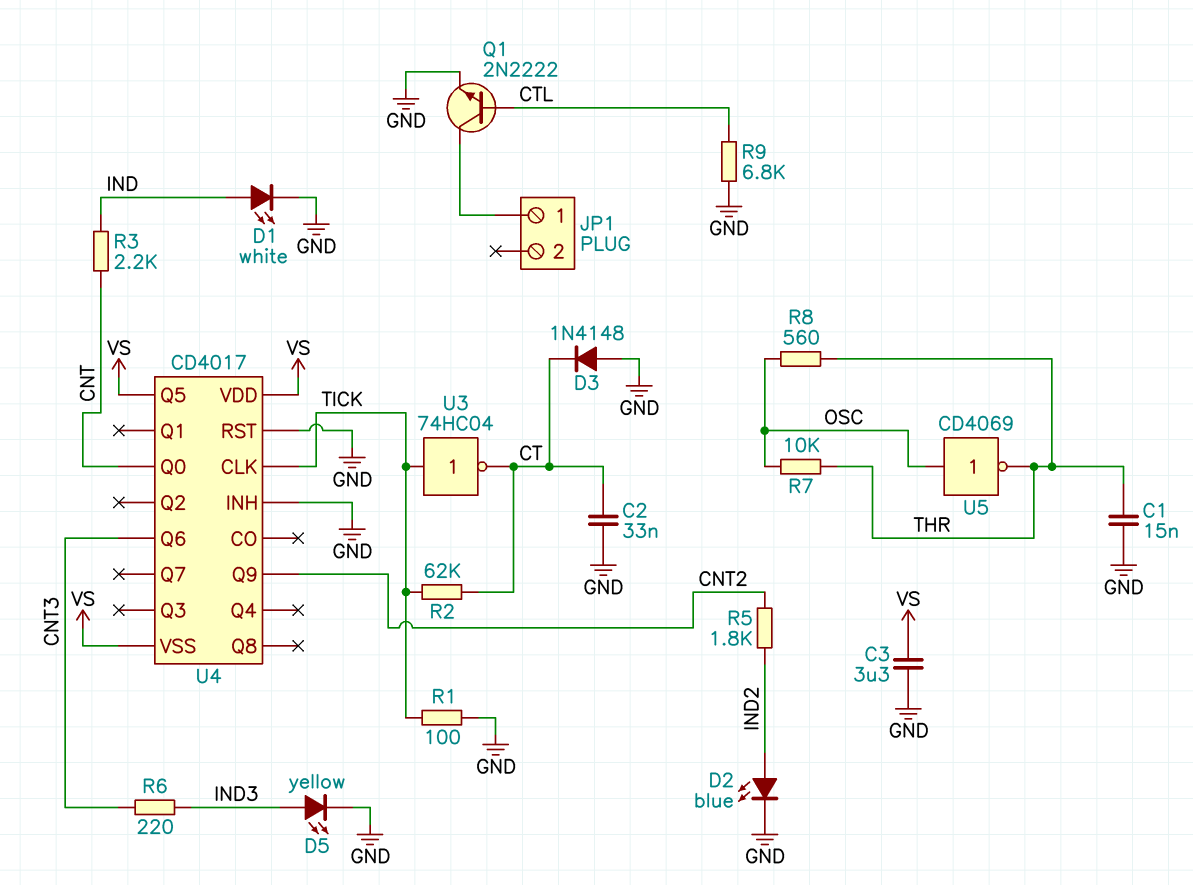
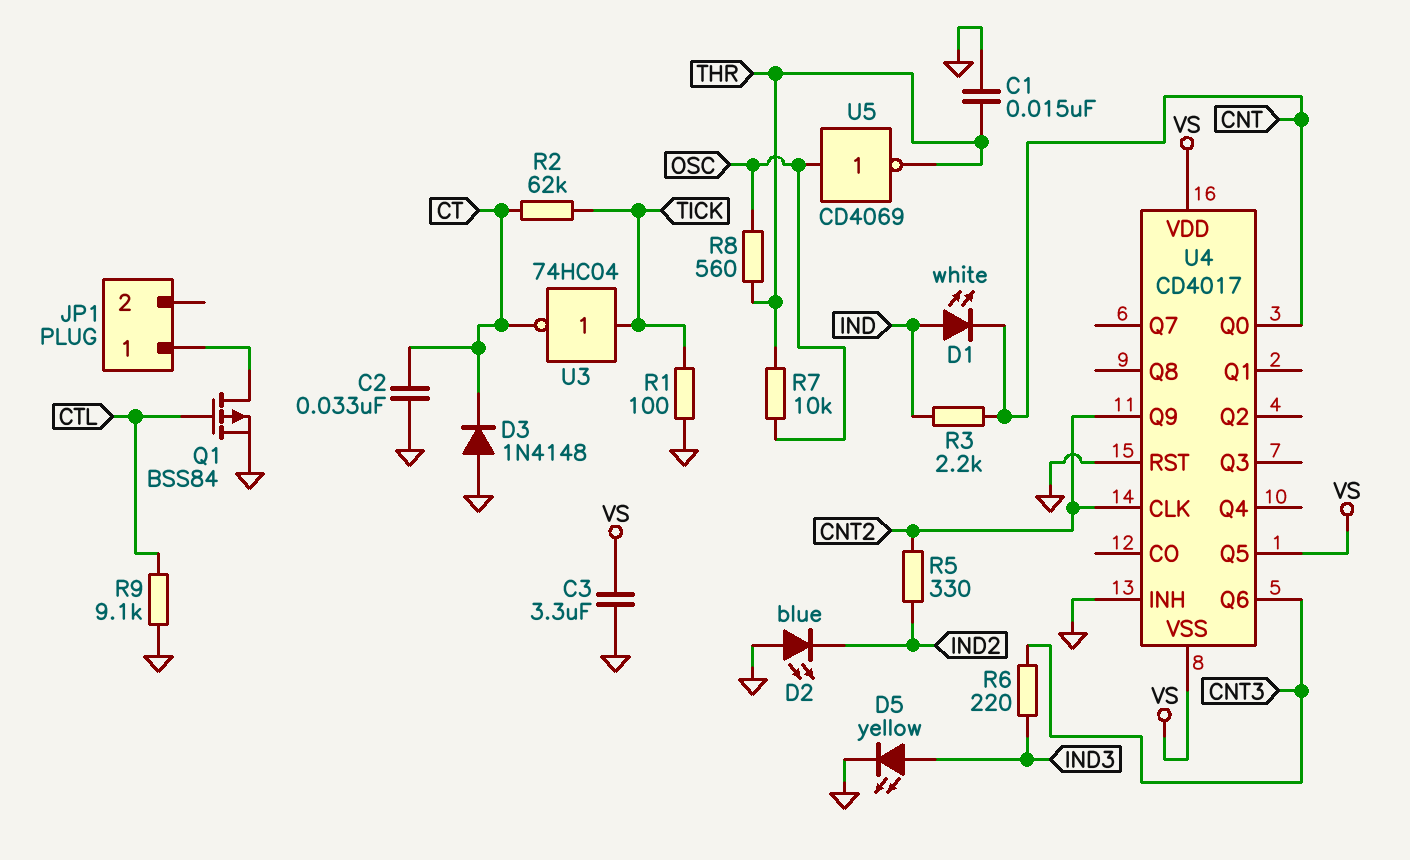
D1: LED white (A IND, K GND) -> LED white (A IND, K CNT)
D2: LED blue (A IND2, K GND) -> LED blue (A GND, K IND2)
Q1: NPN 2N2222 (B CTL, C JP1/1, E GND) -> PMOS BSS84 (G CTL, D JP1/1, S GND)
R5: 1.8k (CNT2, IND2) -> 330 (CNT2, IND2)
R9: 6.8k (CTL, GND) -> 9.1k (CTL, GND)
U4 pin CLK: TICK -> CNT2

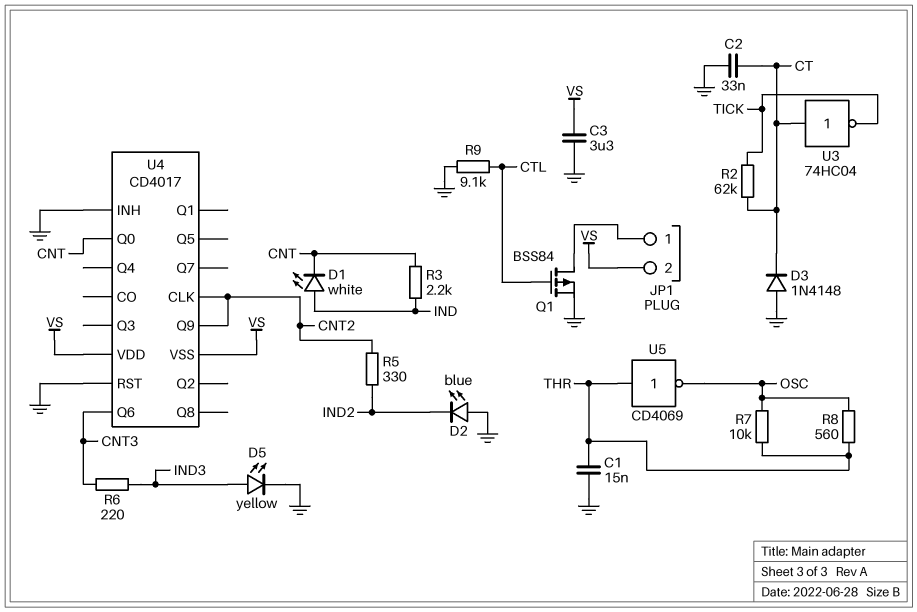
JP1 pin 2: none -> VS
R1: 100 (GND, TICK) -> none
U3: NOT 74HC04 (in TICK, out CT) -> NOT 74HC04 (in CT, out TICK)
U4 pin Q5: VS -> none
U5: NOT CD4069 (in OSC, out THR) -> NOT CD4069 (in THR, out OSC)

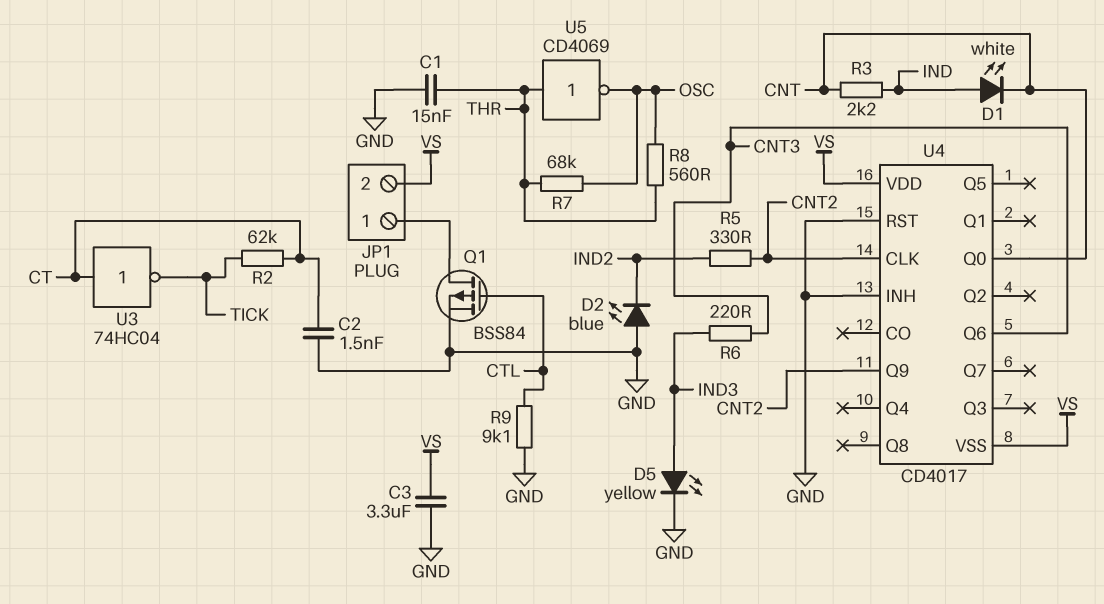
C2: 33nF (CT, GND) -> 1.5nF (CT, GND)
D3: diode 1N4148 (A GND, K CT) -> none
R7: 10k (OSC, THR) -> 68k (OSC, THR)

